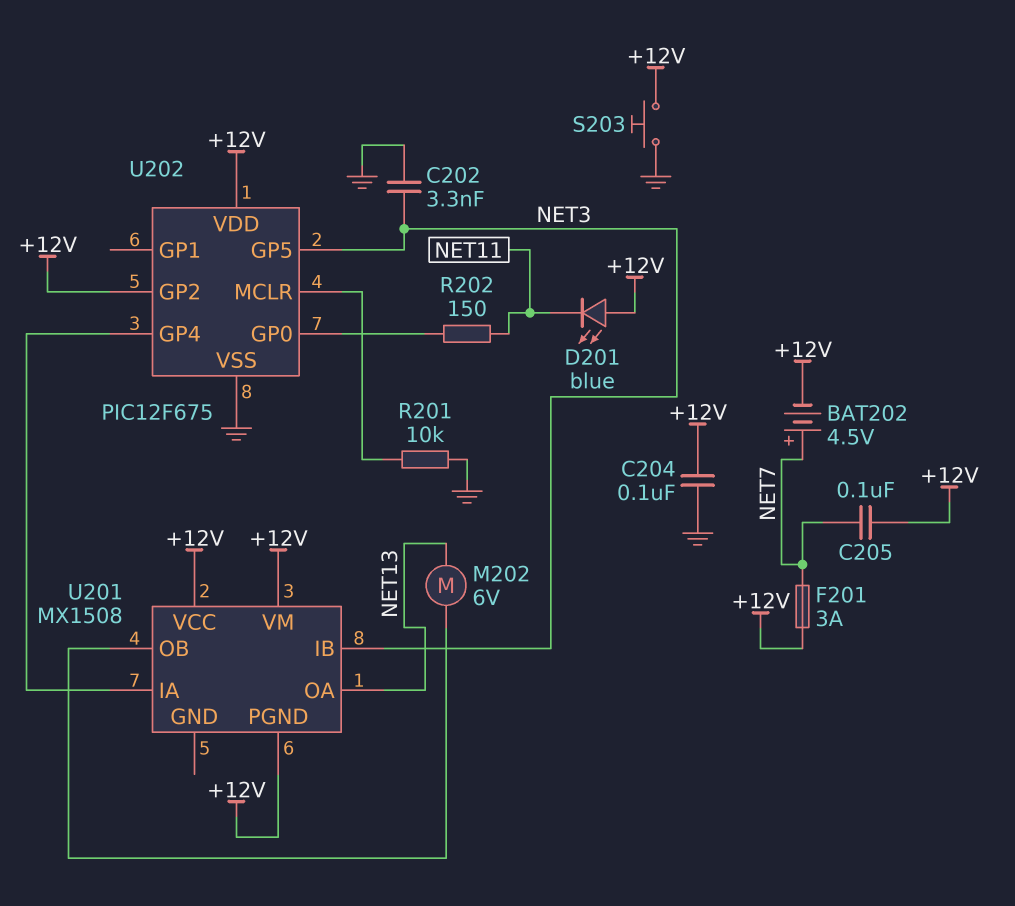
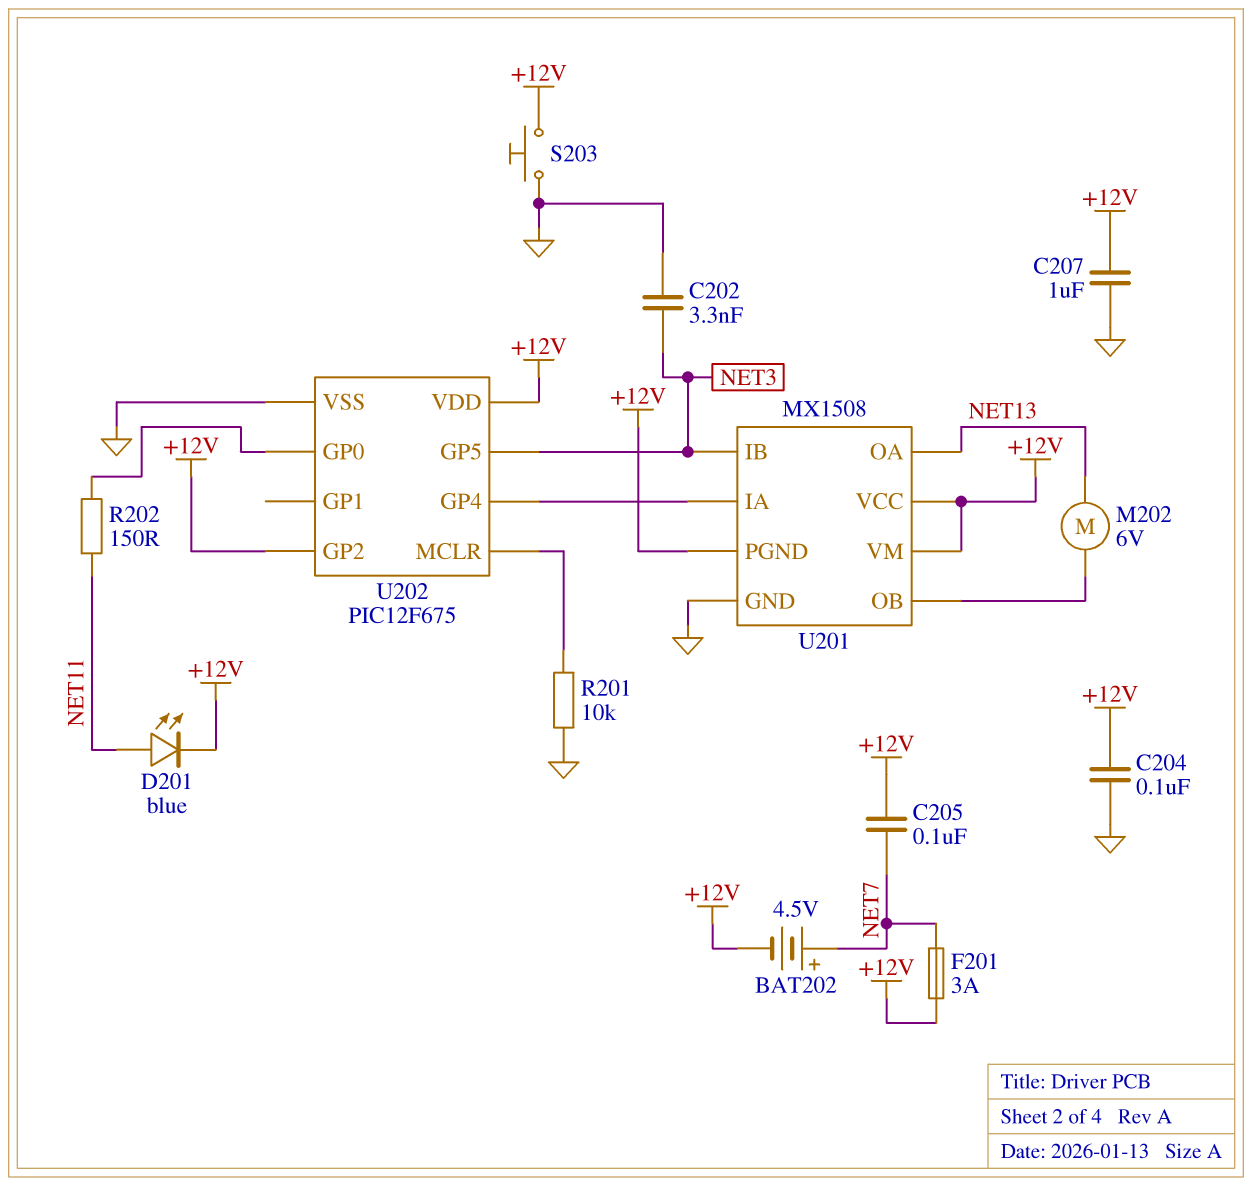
C207: none -> 1uF (+12V, GND)
D201: LED blue (A +12V, K NET11) -> LED blue (A NET11, K +12V)
U201 pin GND: none -> GND

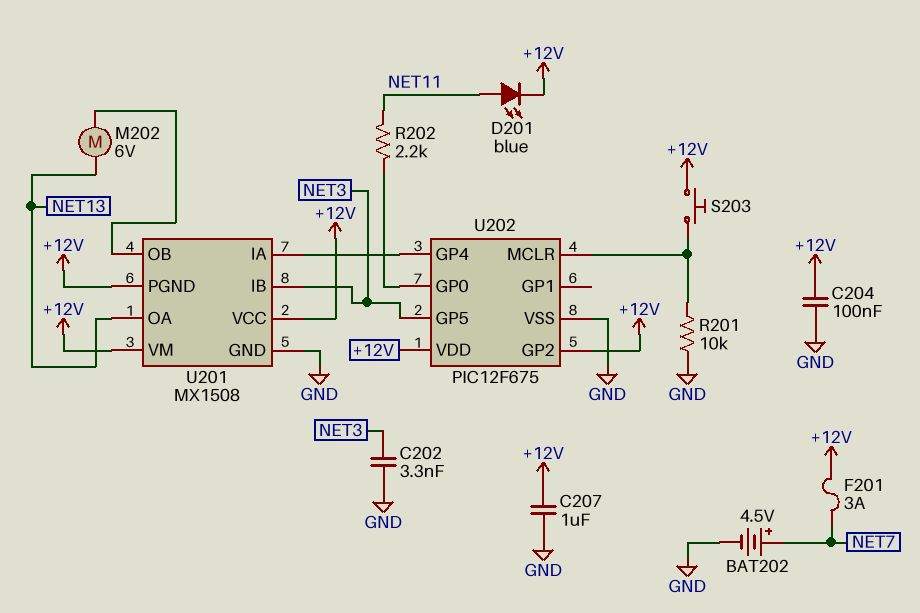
BAT202: 4.5V (plus NET7, minus +12V) -> 4.5V (plus NET7, minus GND)
C205: 100nF (+12V, NET7) -> none
R202: 150 (NET11, U202/GP0) -> 2.2k (NET11, U202/GP0)
S203: button (+12V, GND) -> button (+12V, U202/MCLR)

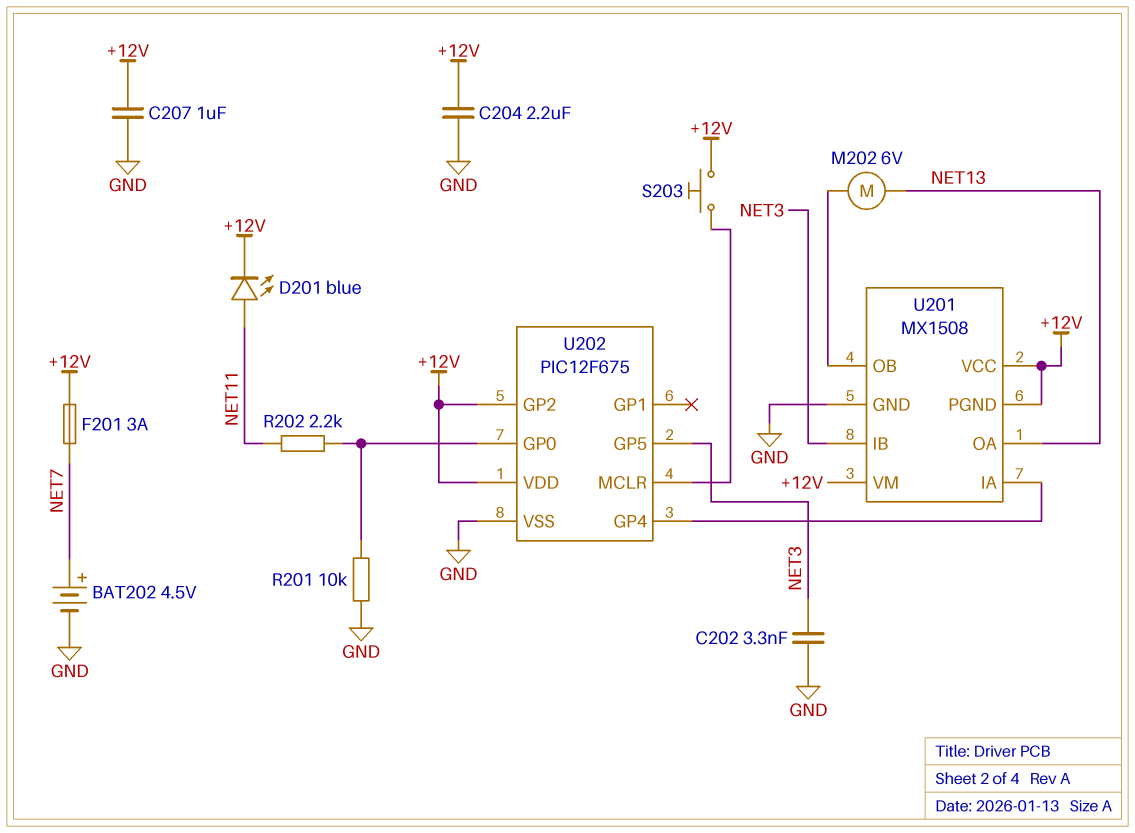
C204: 100nF (+12V, GND) -> 2.2uF (+12V, GND)
R201: 10k (GND, U202/MCLR) -> 10k (GND, U202/GP0)

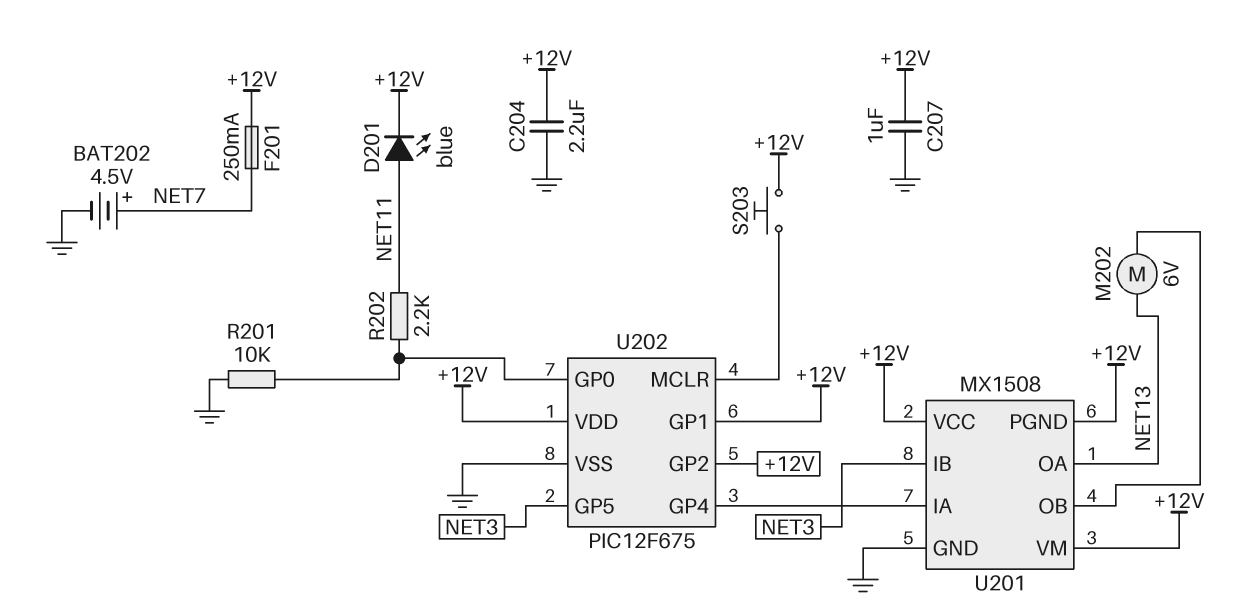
C202: 3.3nF (GND, NET3) -> none
F201: 3A (+12V, NET7) -> 250mA (+12V, NET7)
U202 pin GP1: none -> +12V

